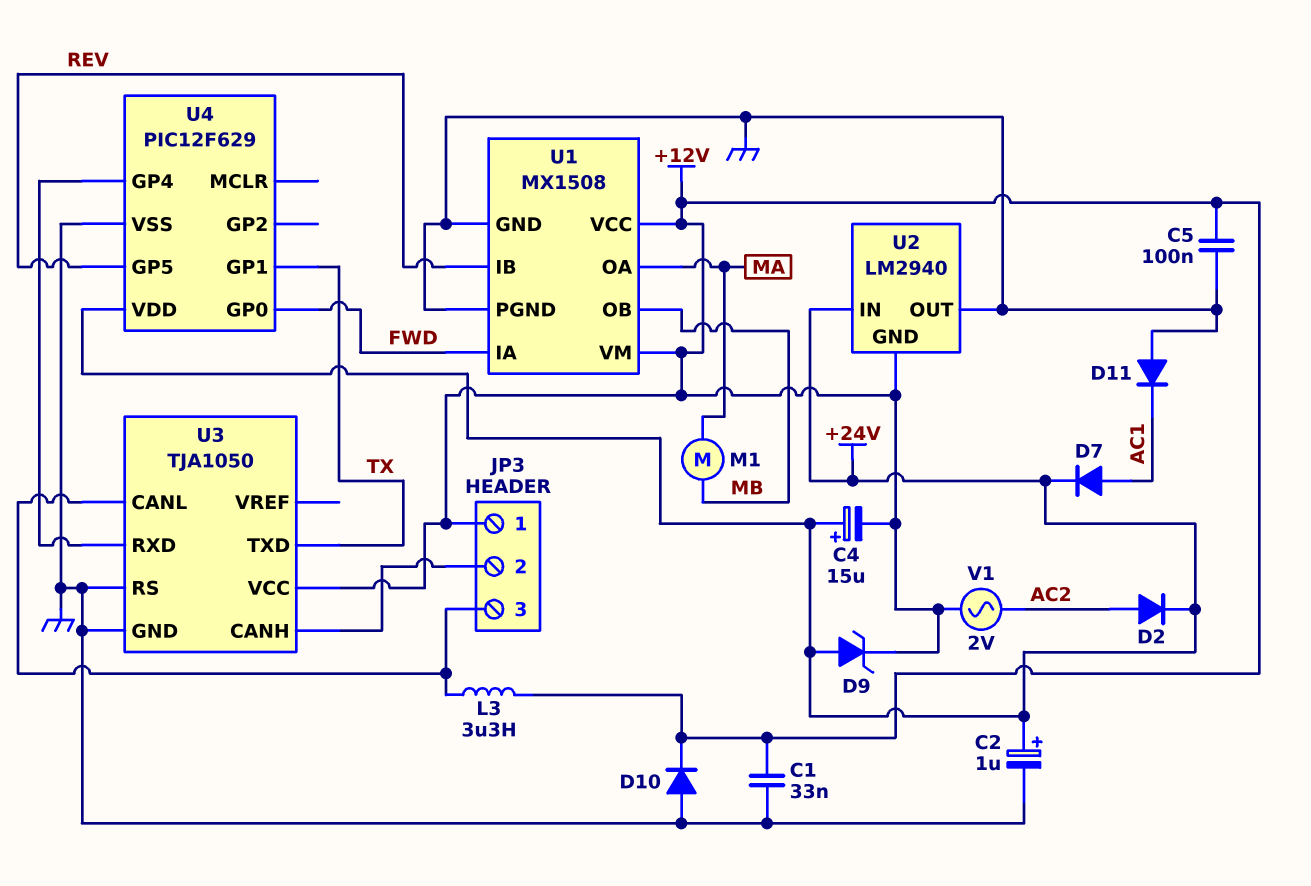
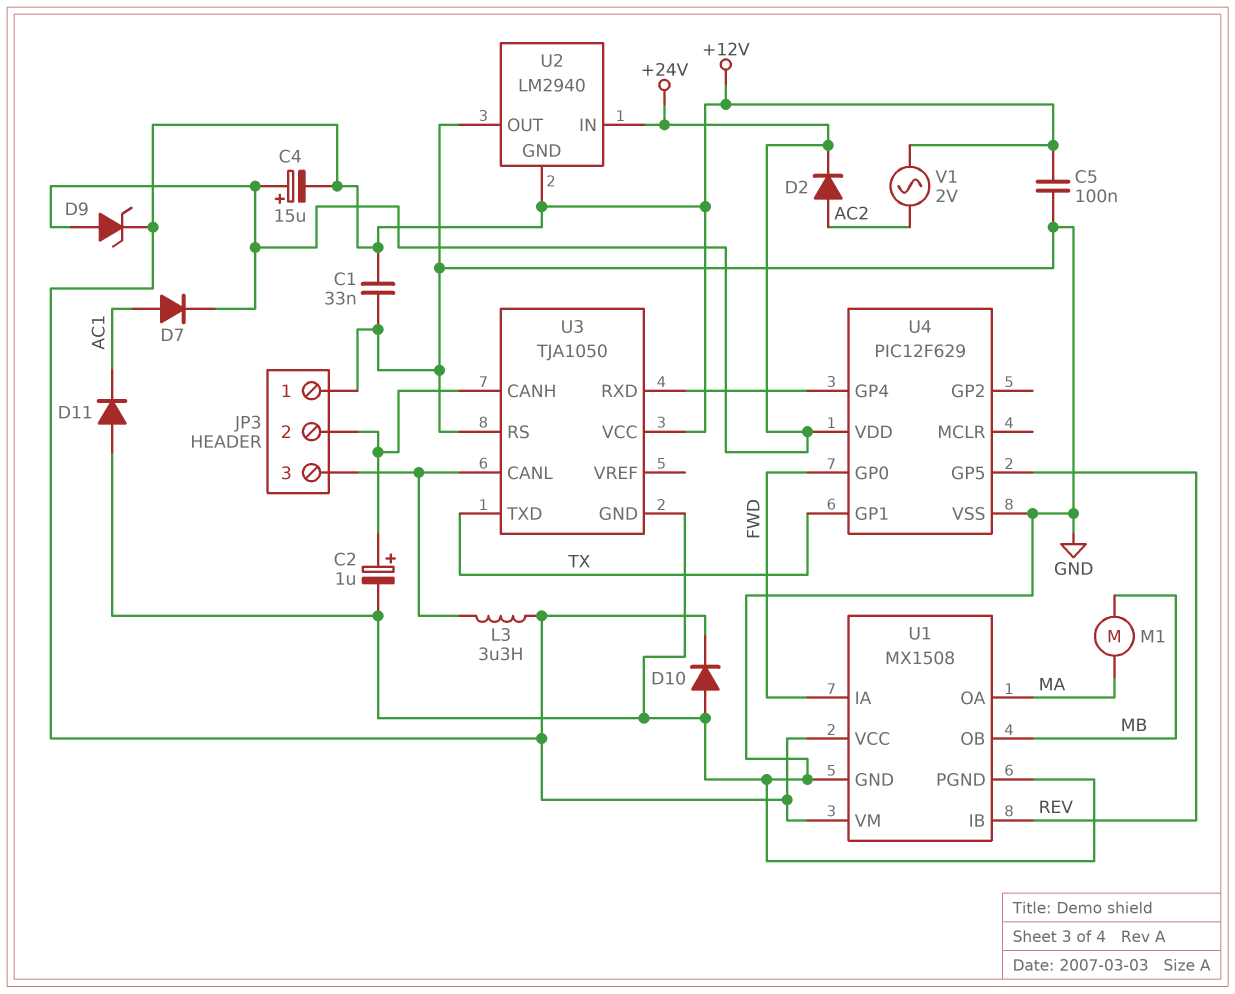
C2: 1uF (plus +24V, minus GND) -> 1uF (plus JP3/2, minus GND)
JP3 pin 1: +12V -> GND

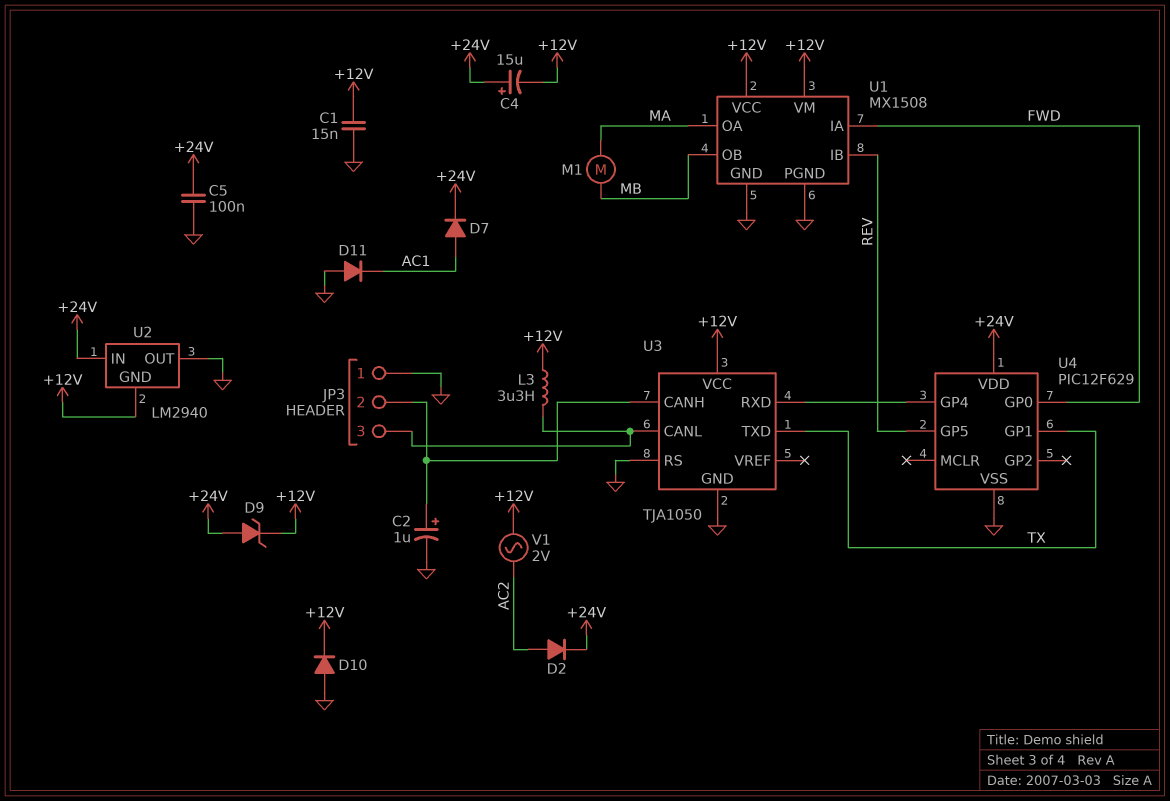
C1: 33nF (+12V, GND) -> 15nF (+12V, GND)
C5: 100nF (+12V, GND) -> 100nF (+24V, GND)

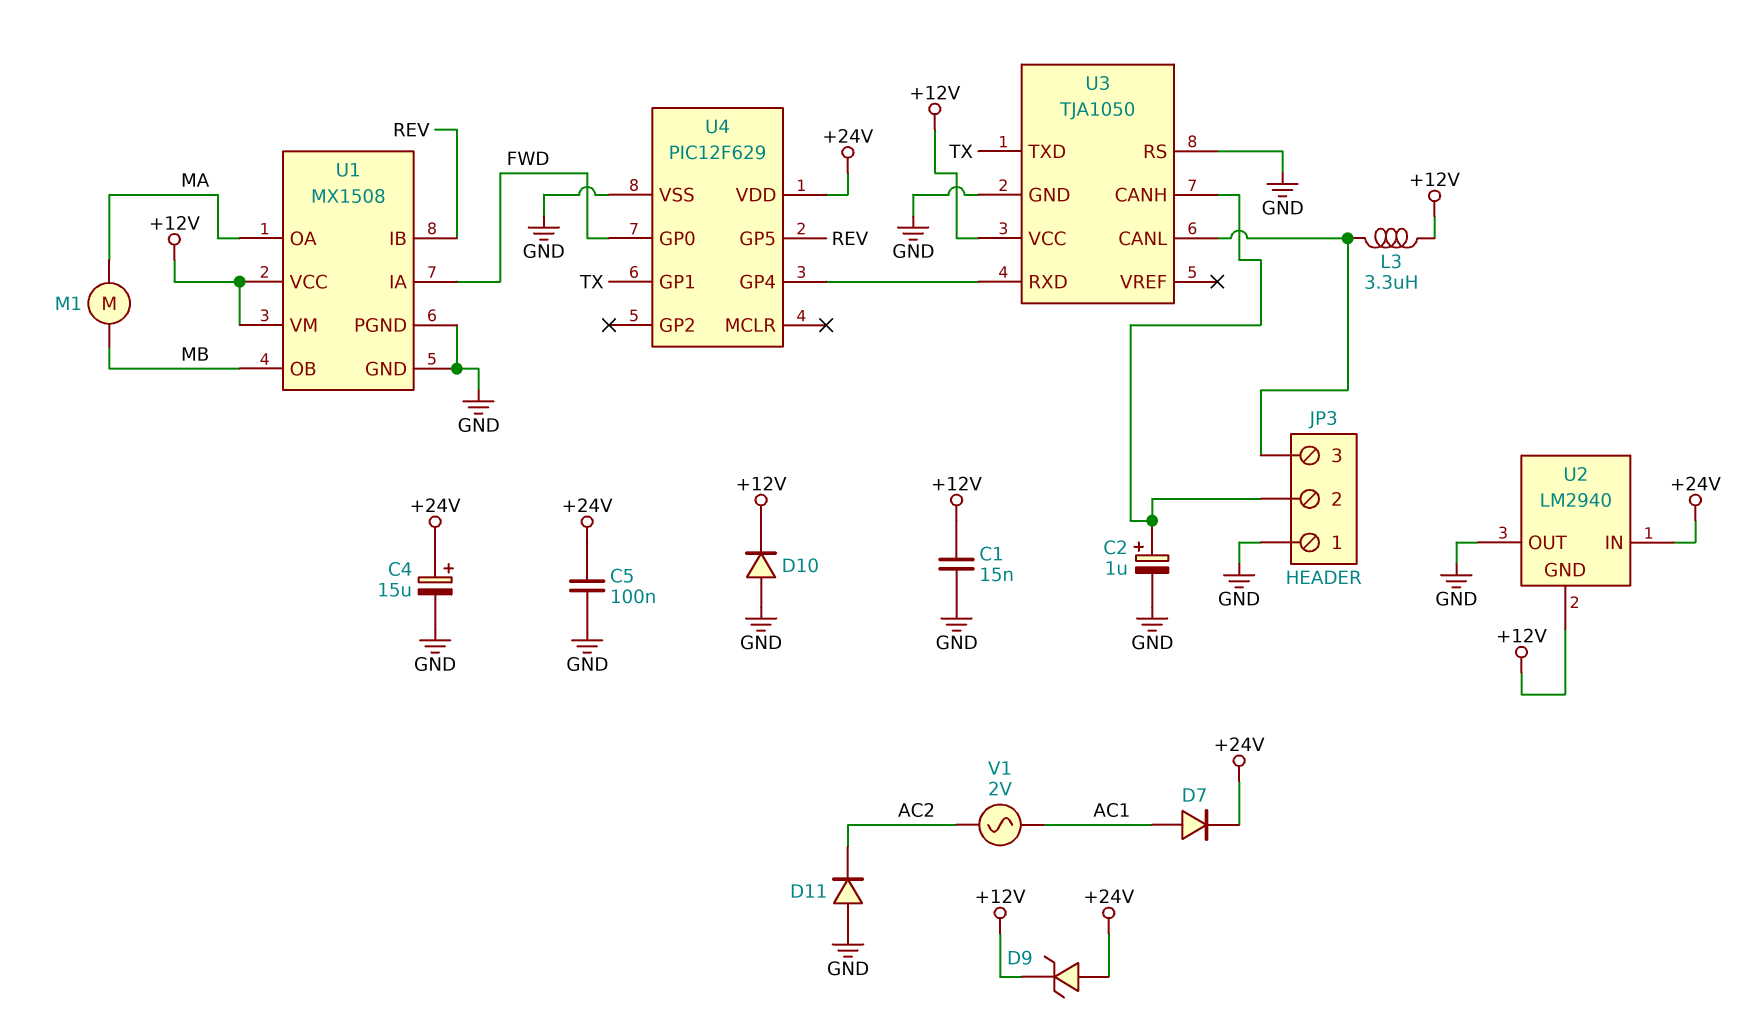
C4: 15uF (plus +24V, minus +12V) -> 15uF (plus +24V, minus GND)
D2: diode (A AC2, K +24V) -> none
D11: diode (A GND, K AC1) -> diode (A GND, K AC2)
V1: AC 2V (+12V, AC2) -> AC 2V (AC1, AC2)

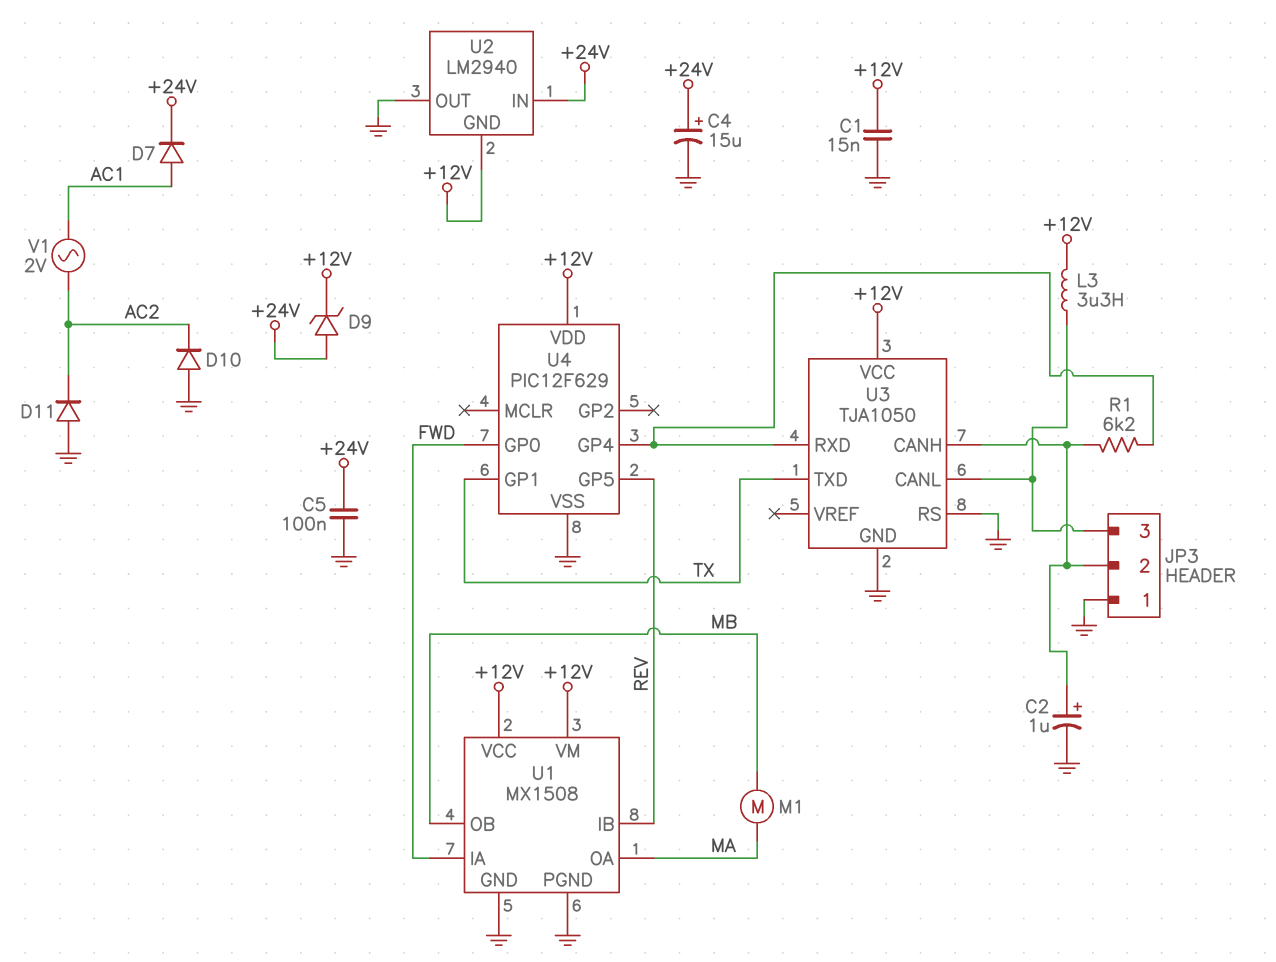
D10: diode (A GND, K +12V) -> diode (A GND, K AC2)
R1: none -> 6.2k (JP3/2, U3/RXD)
U4 pin VDD: +24V -> +12V

